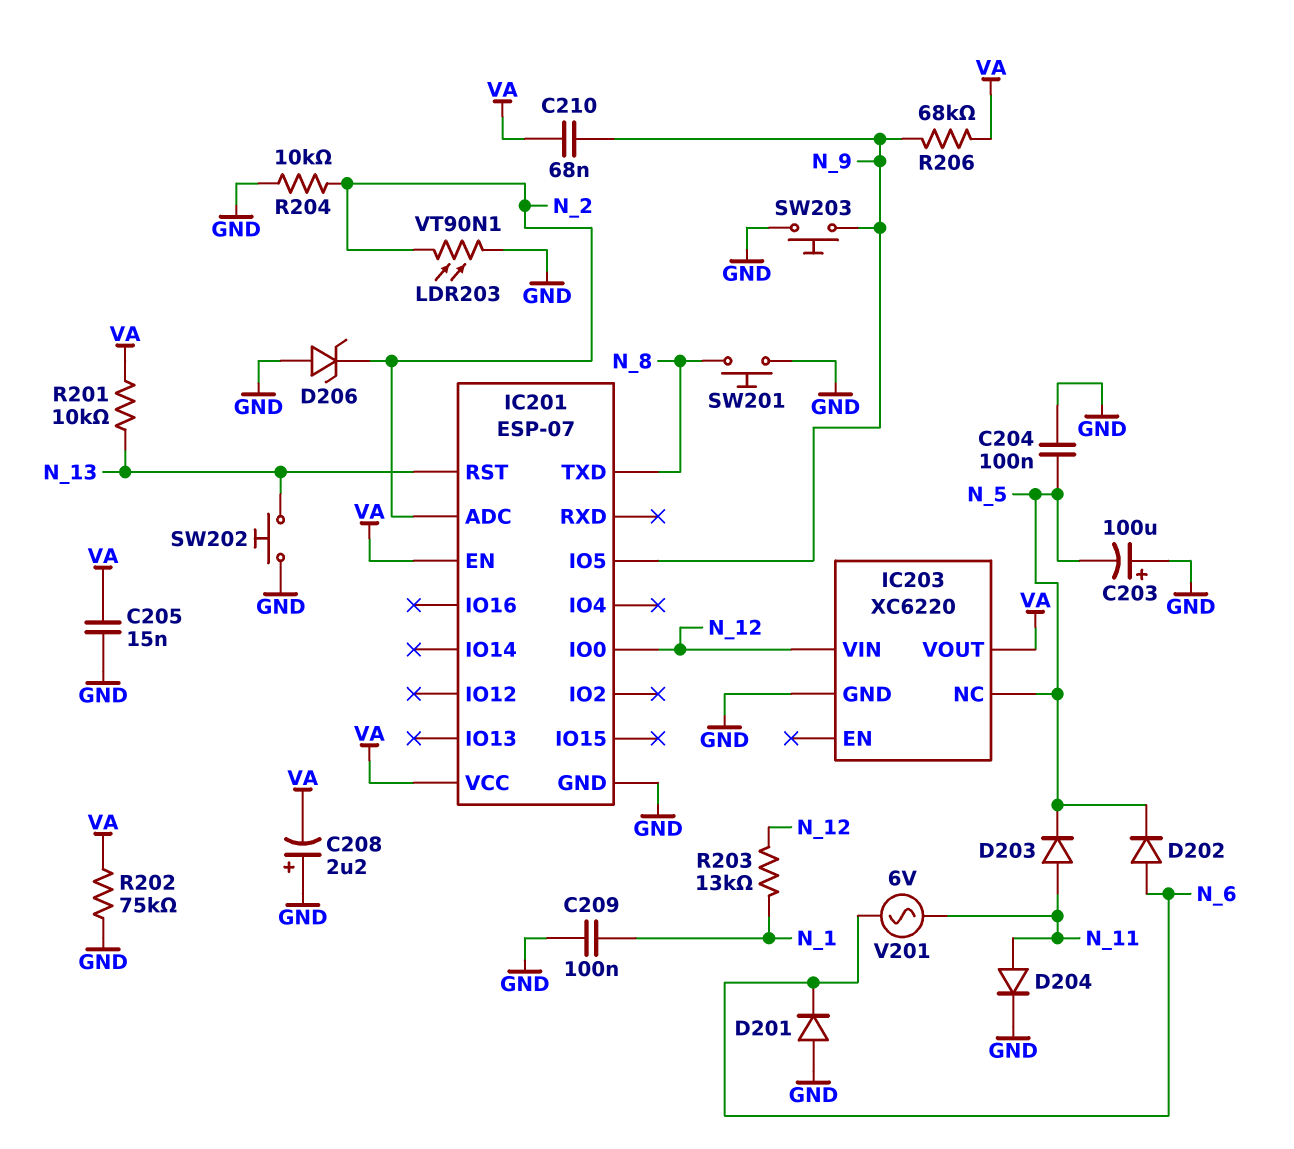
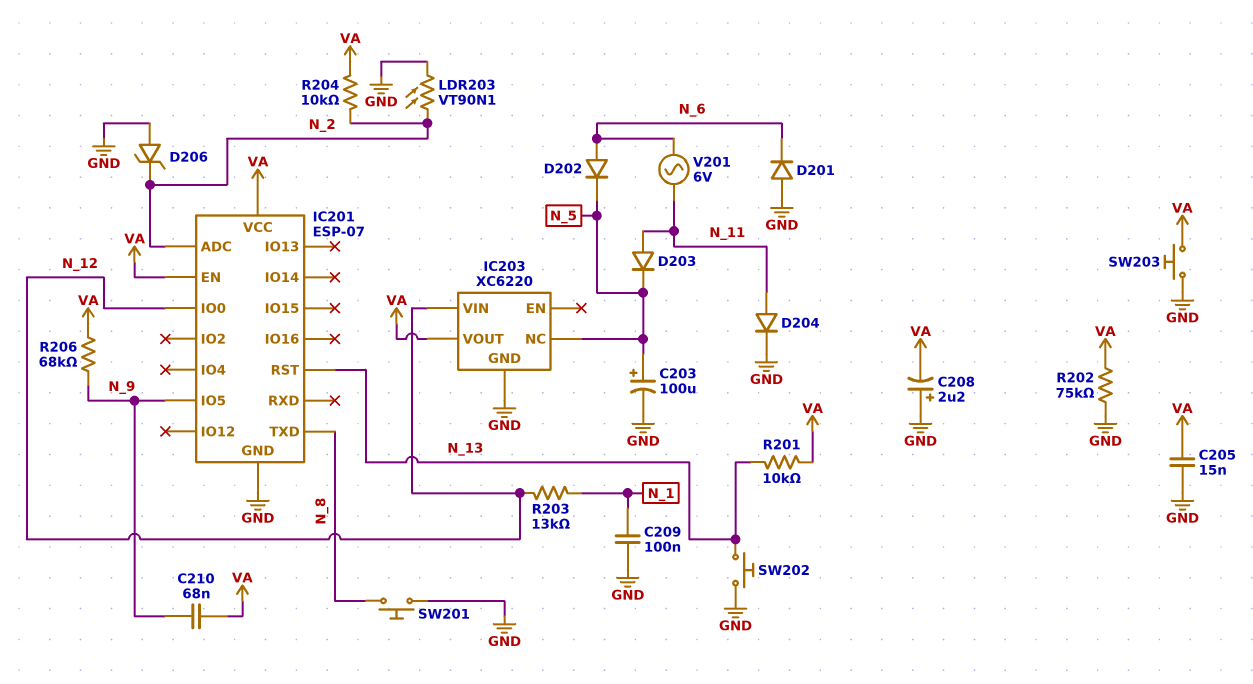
C203: 100uF (plus GND, minus N_5) -> 100uF (plus N_5, minus GND)
C204: 100nF (GND, N_5) -> none
R204: 10k (GND, N_2) -> 10k (N_2, VA)
SW203: button (GND, N_9) -> button (GND, VA)

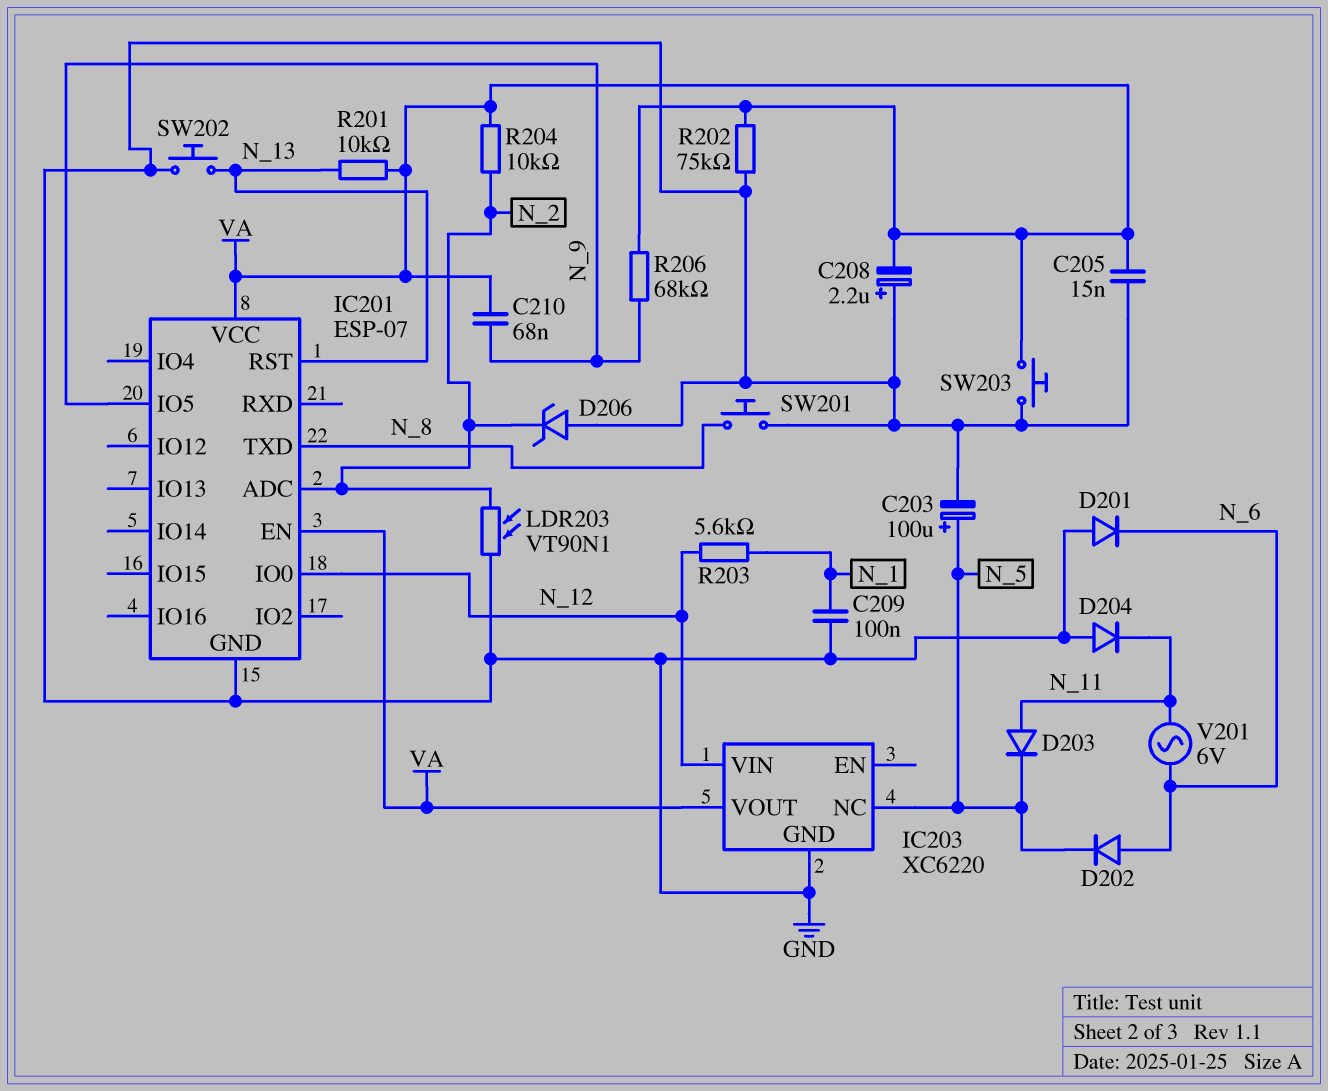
D204: diode (A N_11, K GND) -> diode (A GND, K N_11)
R203: 13k (N_1, N_12) -> 5.6k (N_1, N_12)

